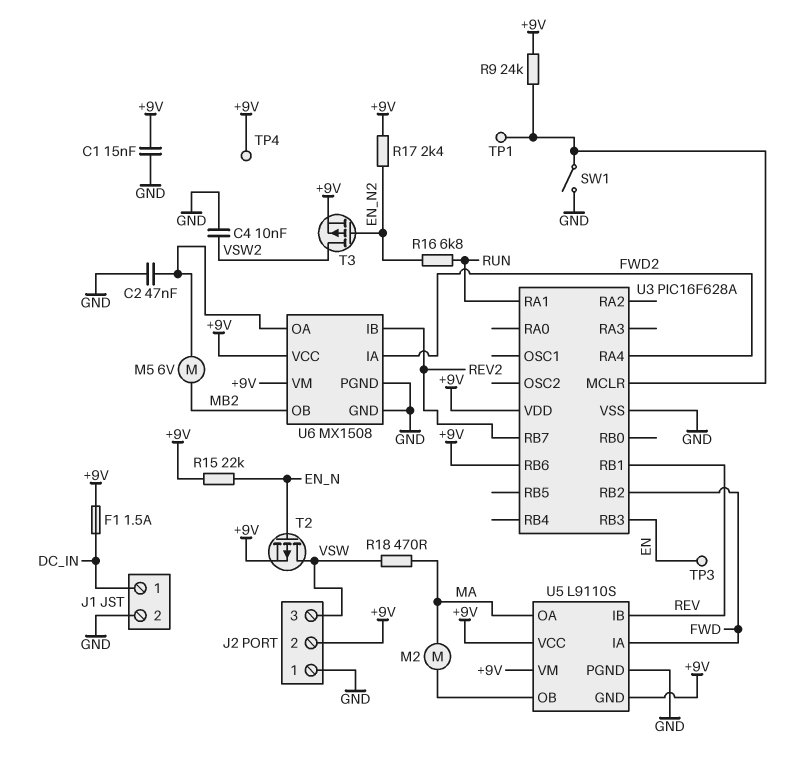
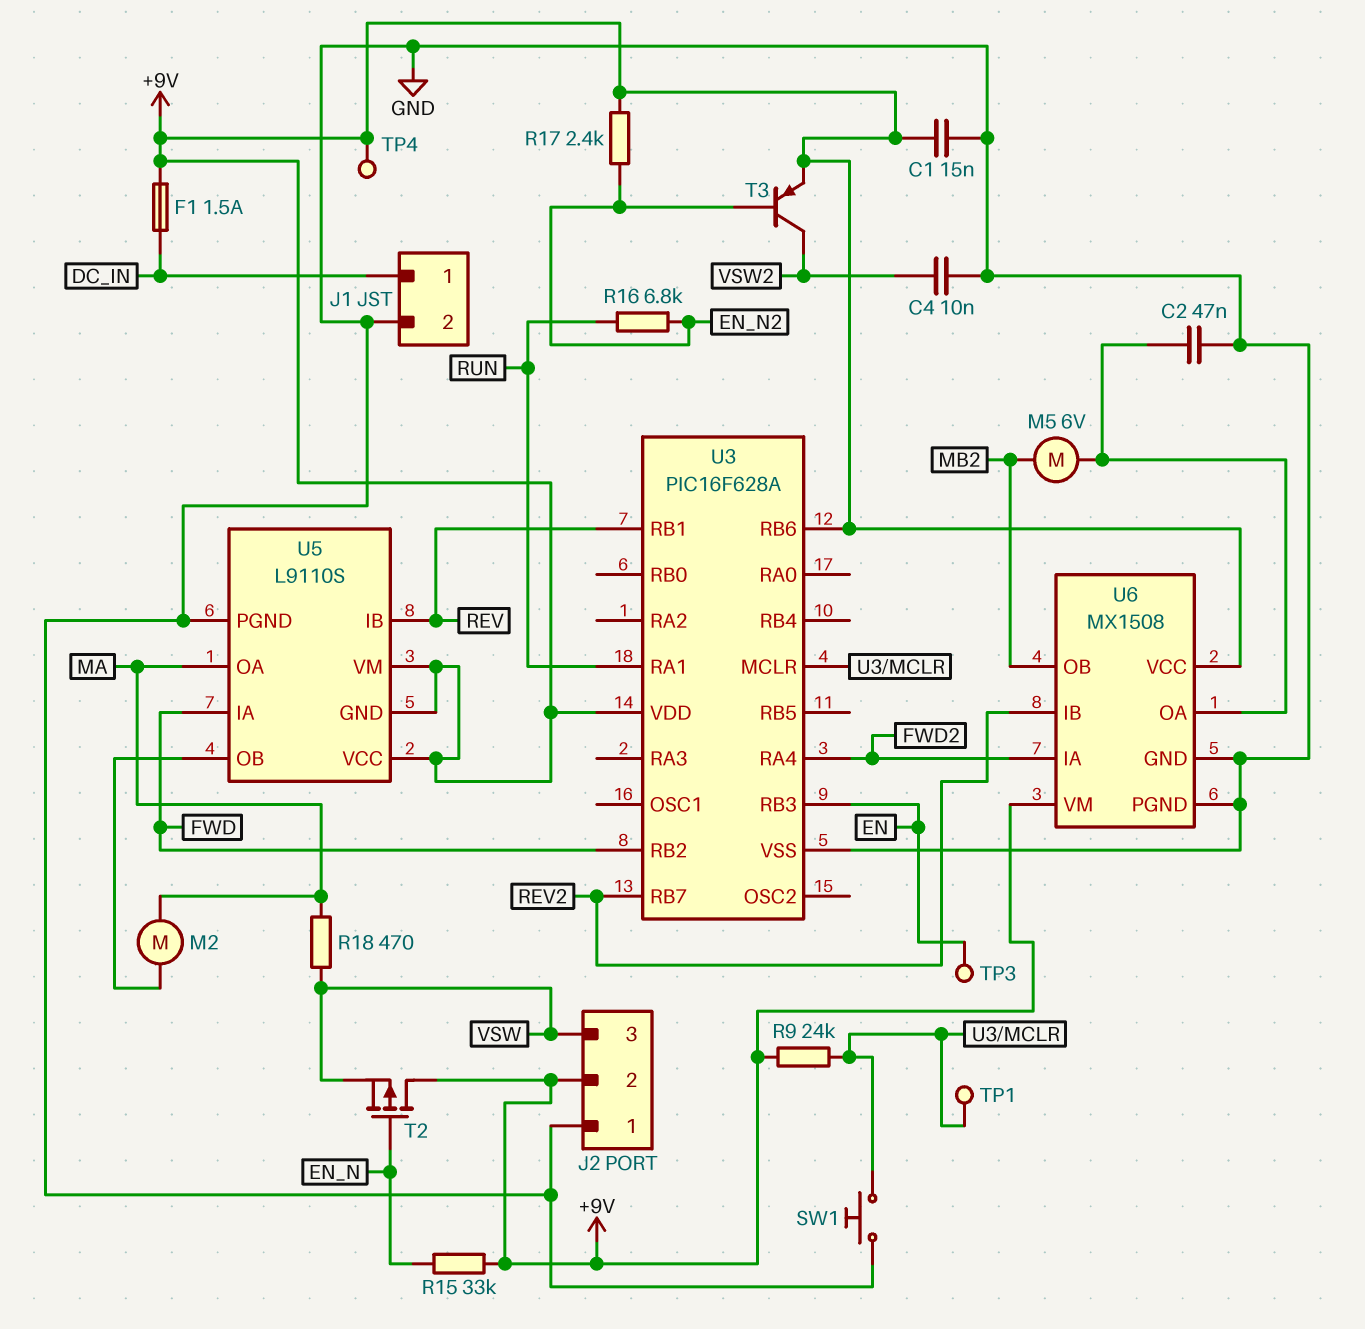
R15: 22k (+9V, EN_N) -> 33k (+9V, EN_N)
SW1: switch (GND, U3/MCLR) -> button (GND, U3/MCLR)
T2: PMOS (G EN_N, D VSW, S +9V) -> PMOS (G EN_N, D +9V, S VSW)
T3: PMOS (G EN_N2, D VSW2, S +9V) -> PNP (B EN_N2, C VSW2, E +9V)

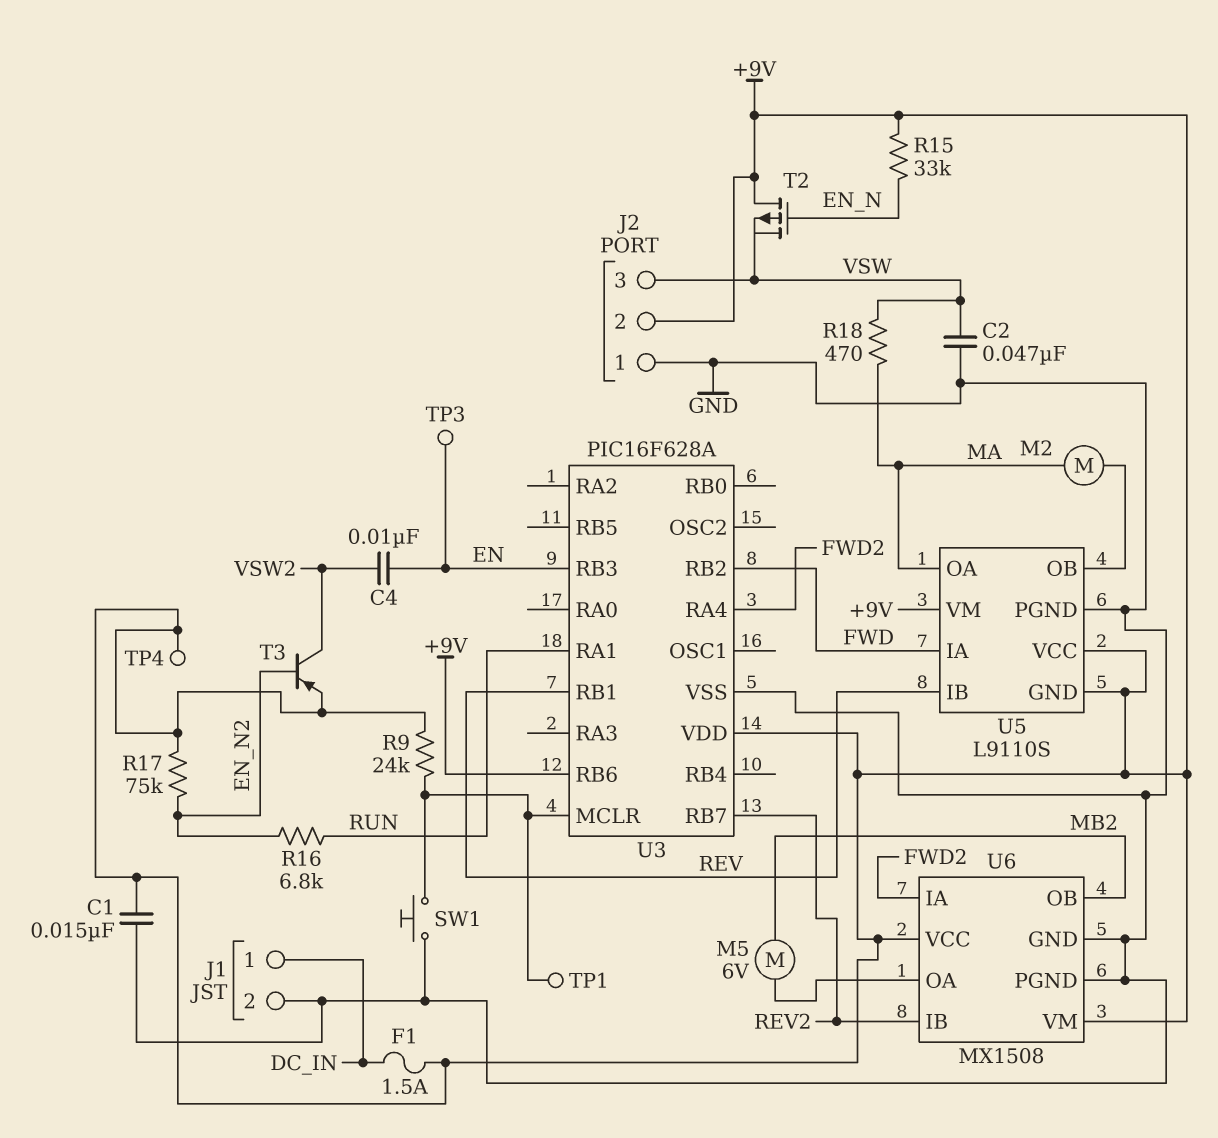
C2: 47nF (GND, U6/OA) -> 47nF (GND, VSW)
C4: 10nF (GND, VSW2) -> 10nF (EN, VSW2)
R17: 2.4k (+9V, EN_N2) -> 75k (+9V, EN_N2)

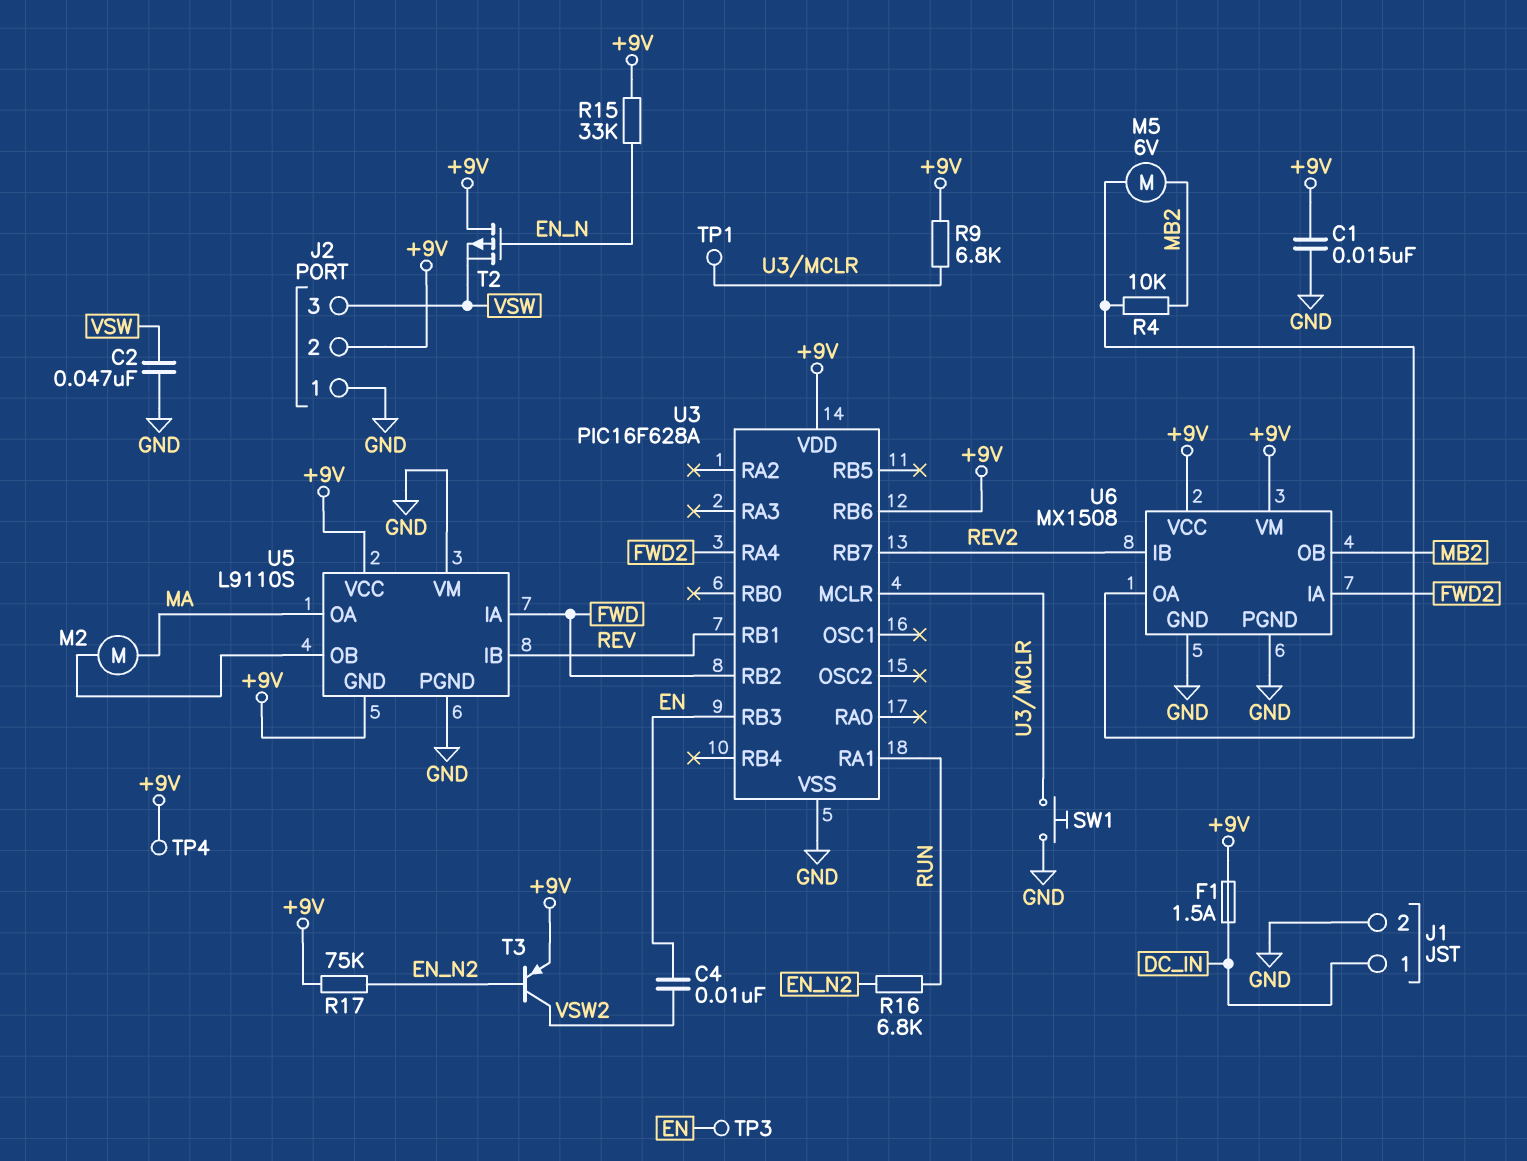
R4: none -> 10k (MB2, U6/OA)
R9: 24k (+9V, U3/MCLR) -> 6.8k (+9V, U3/MCLR)
R18: 470 (MA, VSW) -> none
U5 pin VM: +9V -> GND

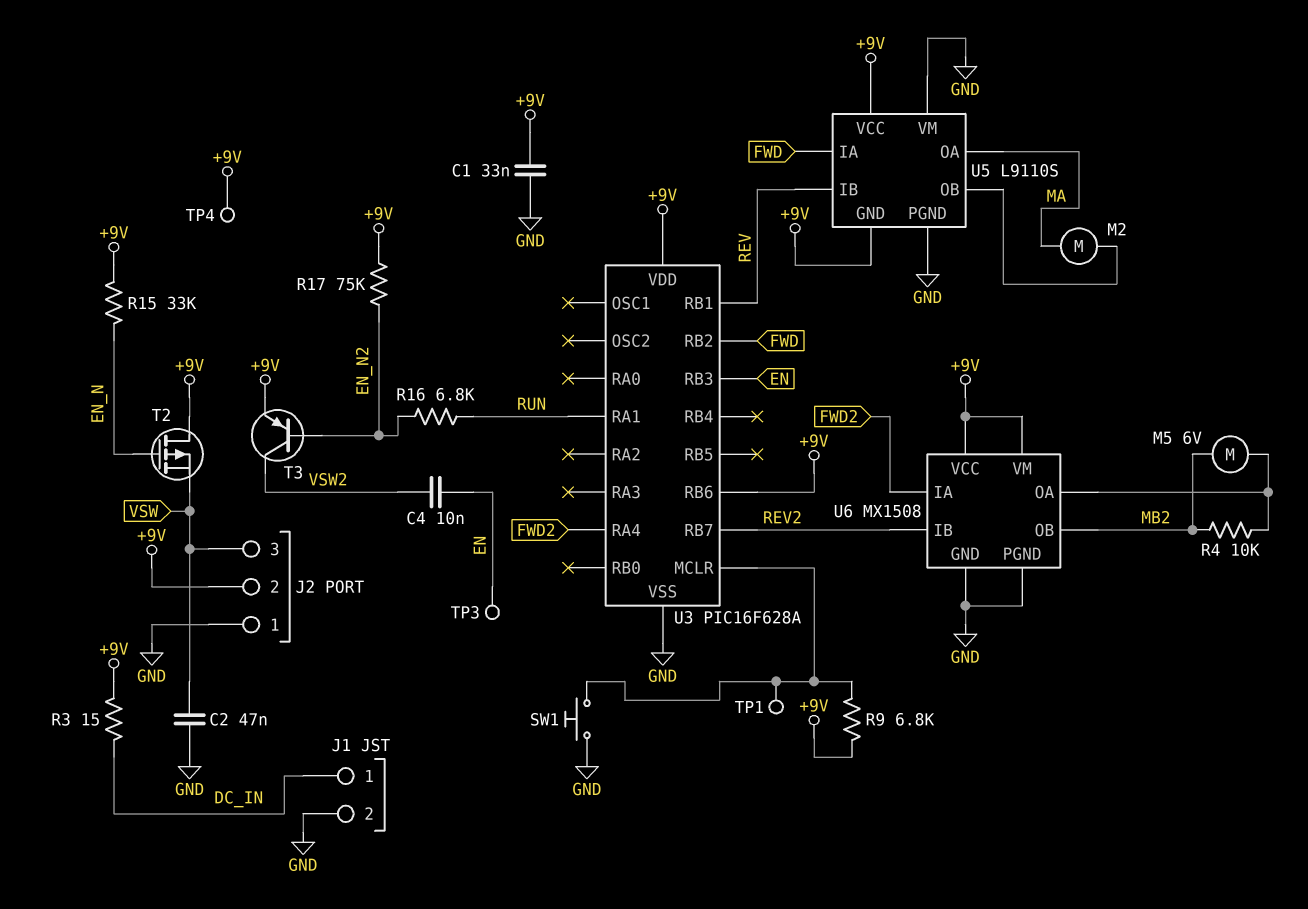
C1: 15nF (+9V, GND) -> 33nF (+9V, GND)
F1: 1.5A (+9V, DC_IN) -> none
R3: none -> 15 (+9V, DC_IN)

